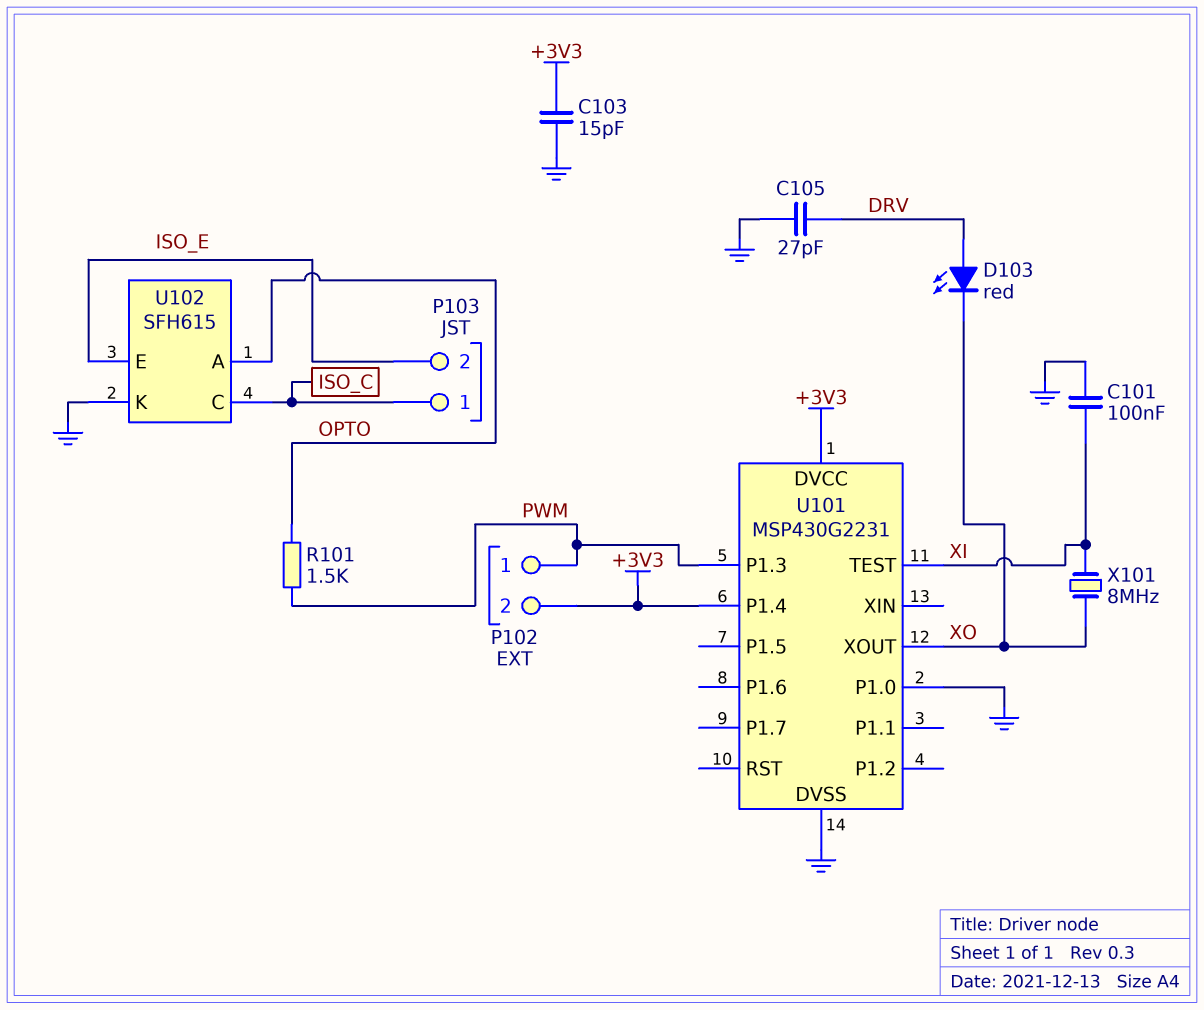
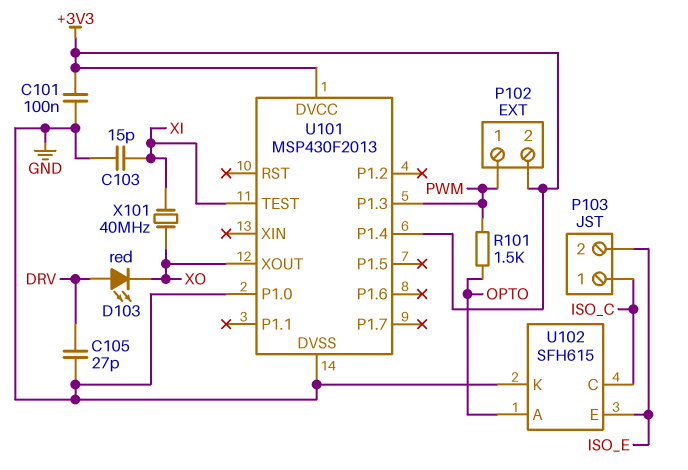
C101: 100nF (GND, XI) -> 100nF (+3V3, GND)
C103: 15pF (+3V3, GND) -> 15pF (GND, XI)
U101: MSP430G2231 -> MSP430F2013
X101: 8MHz (XI, XO) -> 40MHz (XI, XO)

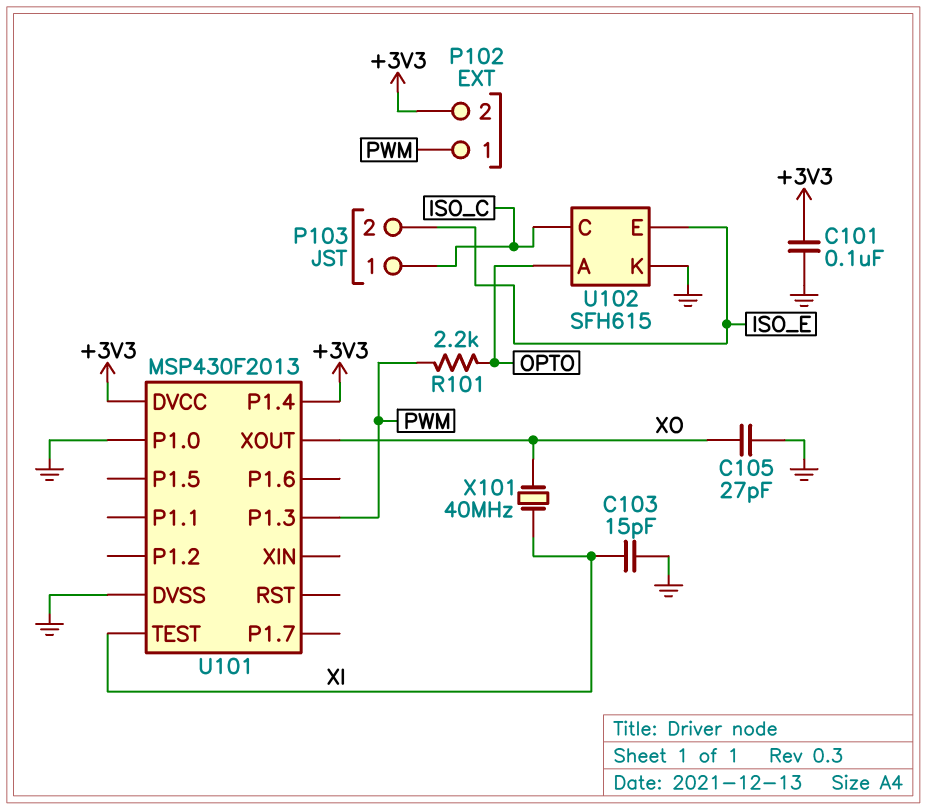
C105: 27pF (DRV, GND) -> 27pF (GND, XO)
D103: LED red (A DRV, K XO) -> none
R101: 1.5k (OPTO, PWM) -> 2.2k (OPTO, PWM)

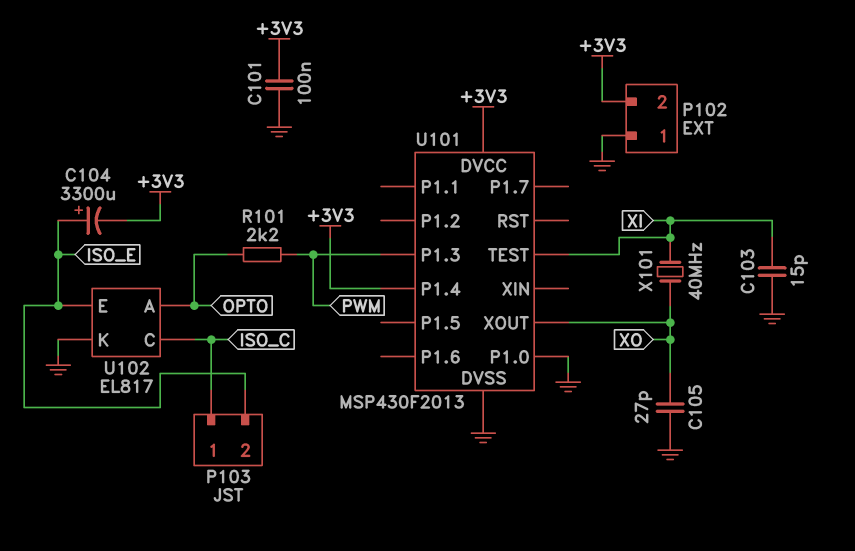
C104: none -> 3300uF (plus ISO_E, minus +3V3)
P102 pin 1: PWM -> GND
U102: SFH615 -> EL817

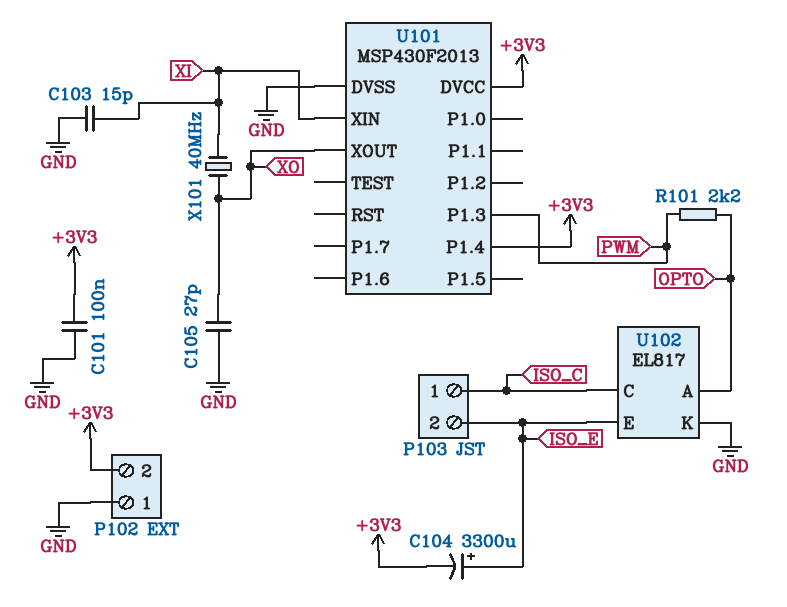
U101 pin P1.0: GND -> none
U101 pin TEST: XI -> none
U101 pin XIN: none -> XI

